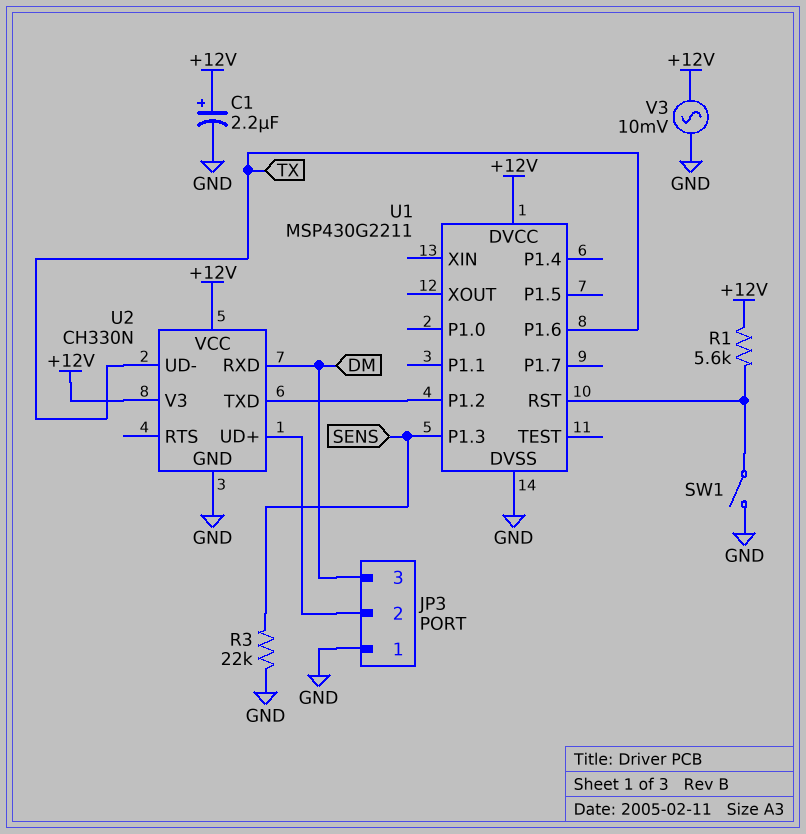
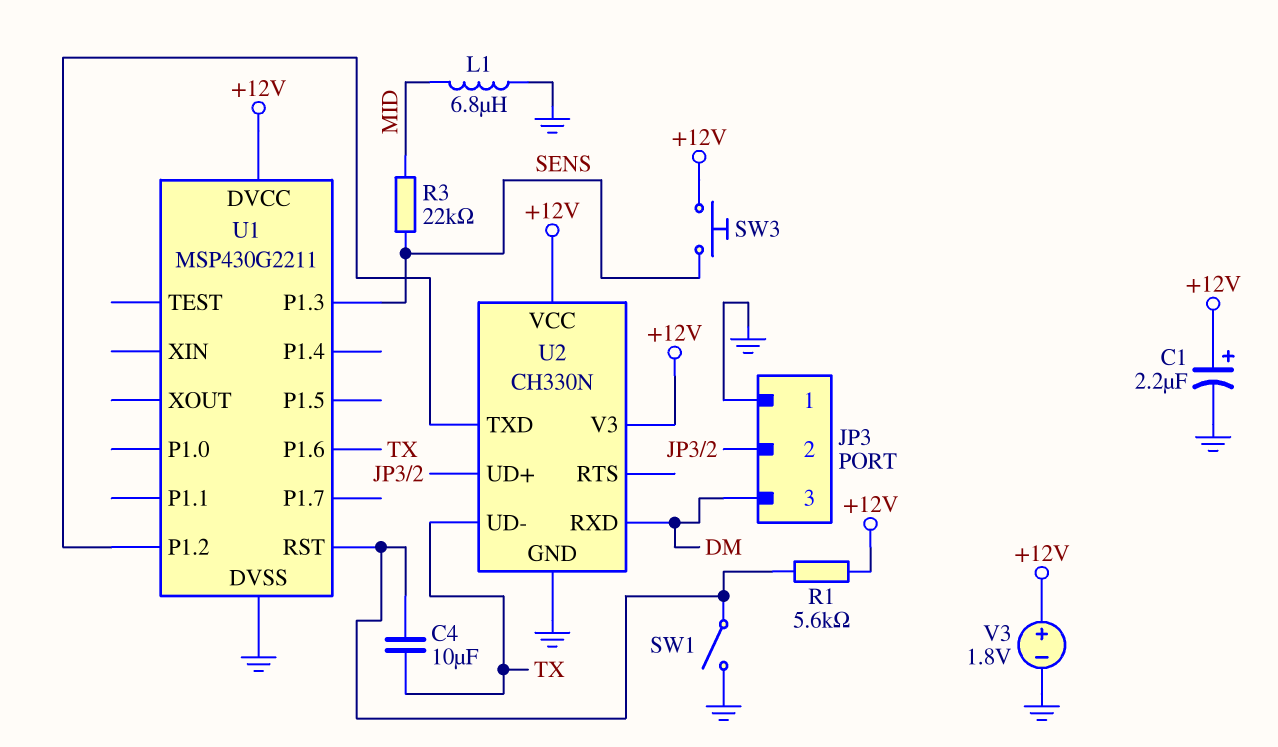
C4: none -> 10uF (TX, U1/RST)
L1: none -> 6.8uH (GND, MID)
R3: 22k (GND, SENS) -> 22k (MID, SENS)
SW3: none -> button (+12V, SENS)
V3: AC 10mV (+12V, GND) -> 1.8V (plus +12V, minus GND)

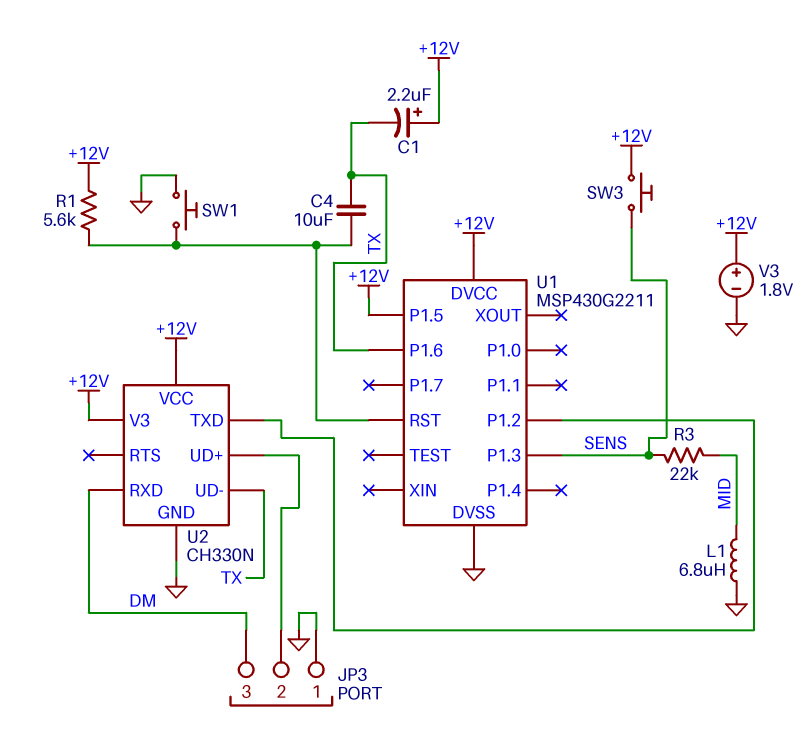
C1: 2.2uF (plus +12V, minus GND) -> 2.2uF (plus +12V, minus TX)
SW1: switch (GND, U1/RST) -> button (GND, U1/RST)
U1 pin P1.5: none -> +12V

